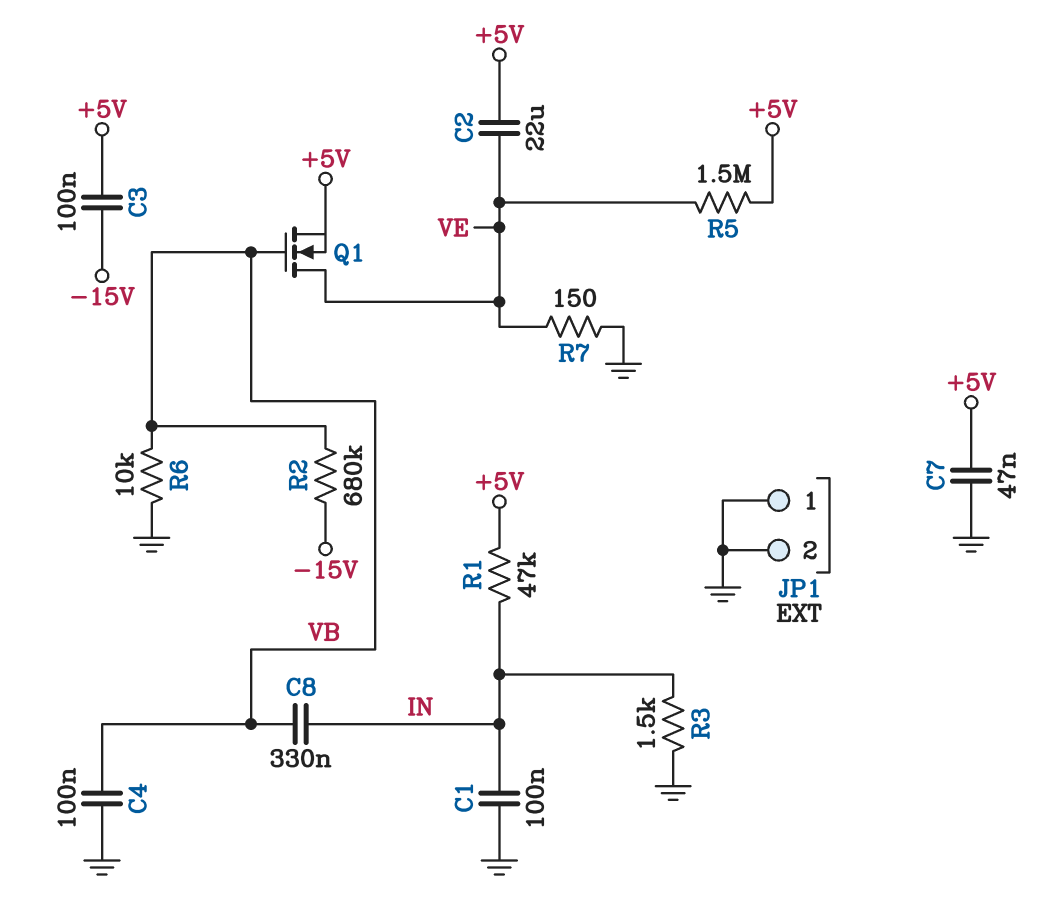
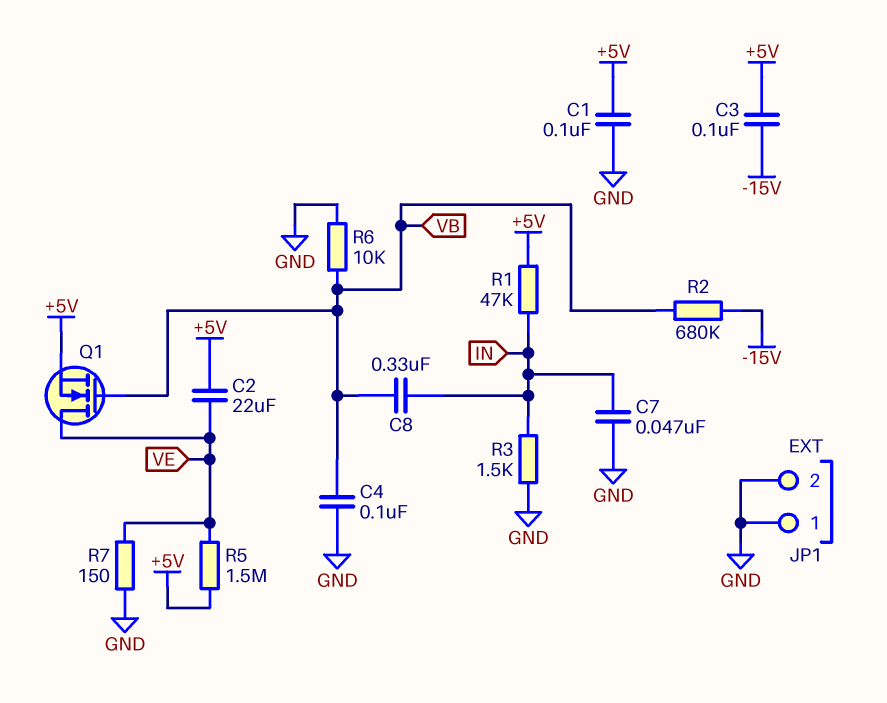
C1: 100nF (GND, IN) -> 100nF (+5V, GND)
C7: 47nF (+5V, GND) -> 47nF (GND, IN)

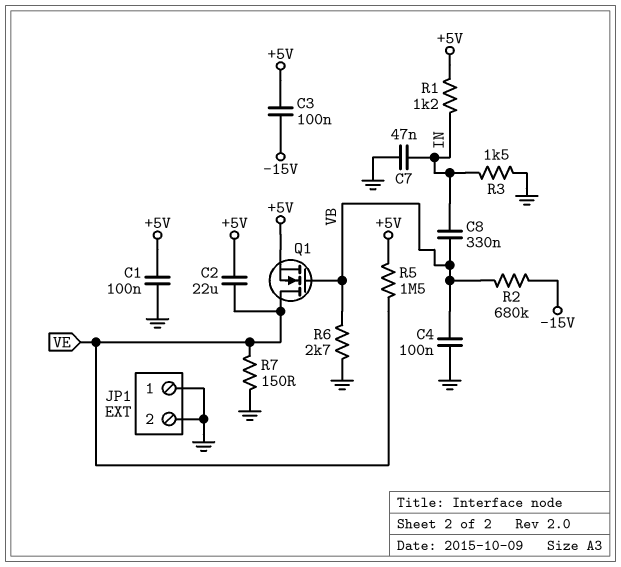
R1: 47k (+5V, IN) -> 1.2k (+5V, IN)
R6: 10k (GND, VB) -> 2.7k (GND, VB)

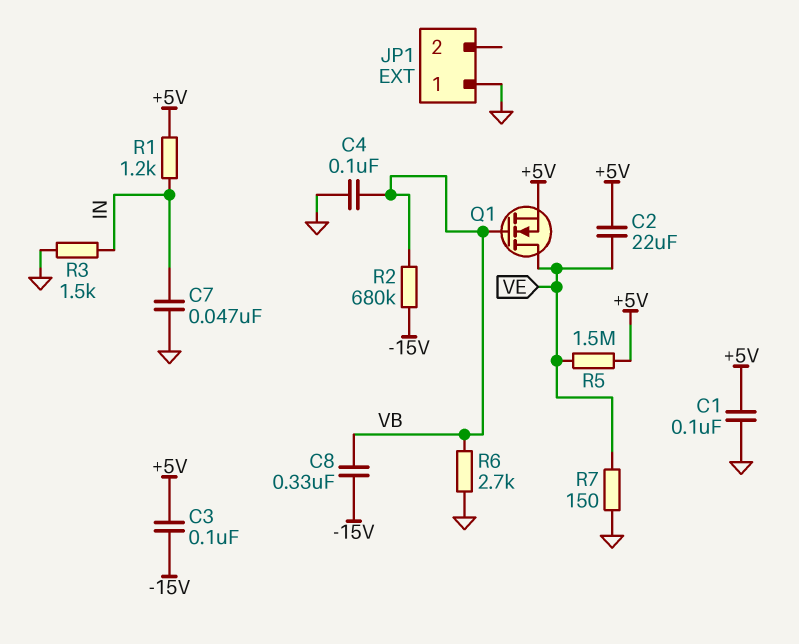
C8: 330nF (IN, VB) -> 330nF (-15V, VB)
JP1 pin 2: GND -> none

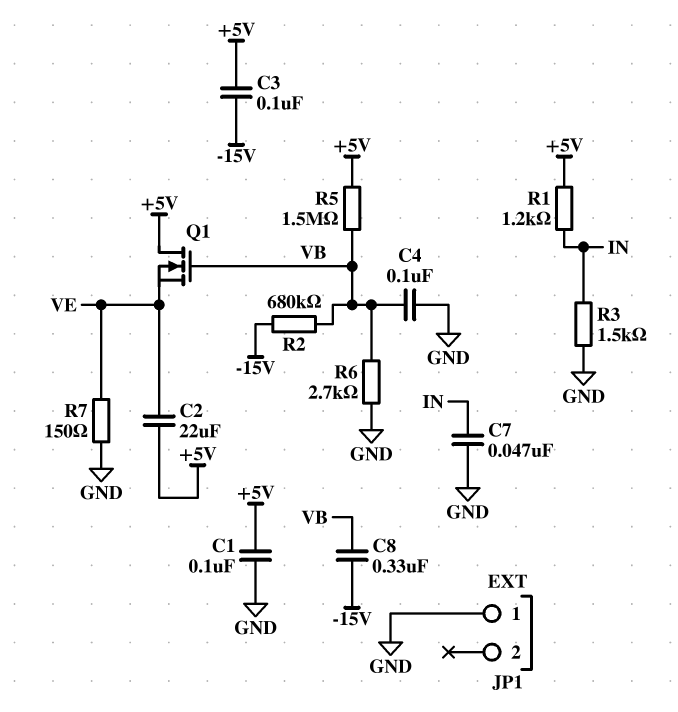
Q1: NMOS (G VB, D VE, S +5V) -> NMOS (G VB, D +5V, S VE)
R5: 1.5M (+5V, VE) -> 1.5M (+5V, VB)

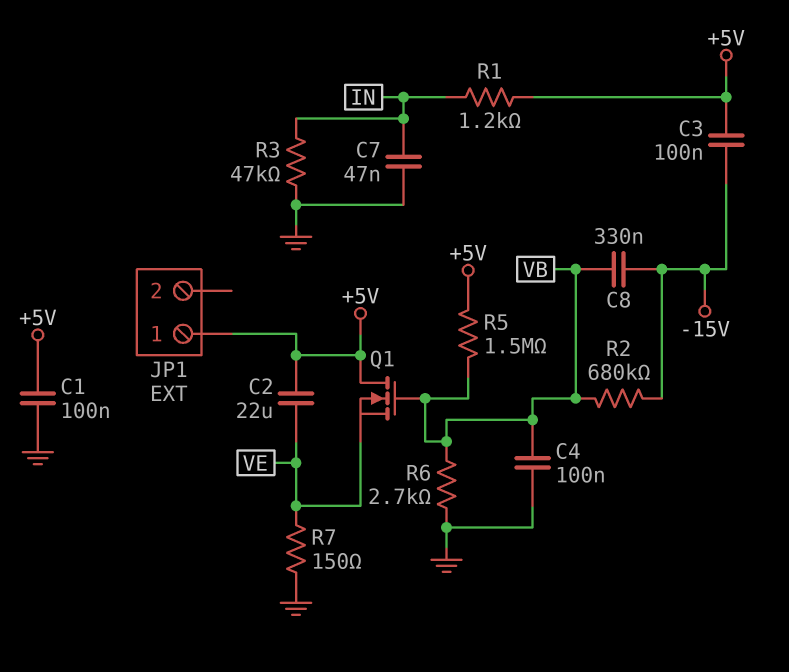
JP1 pin 1: GND -> +5V
R3: 1.5k (GND, IN) -> 47k (GND, IN)

